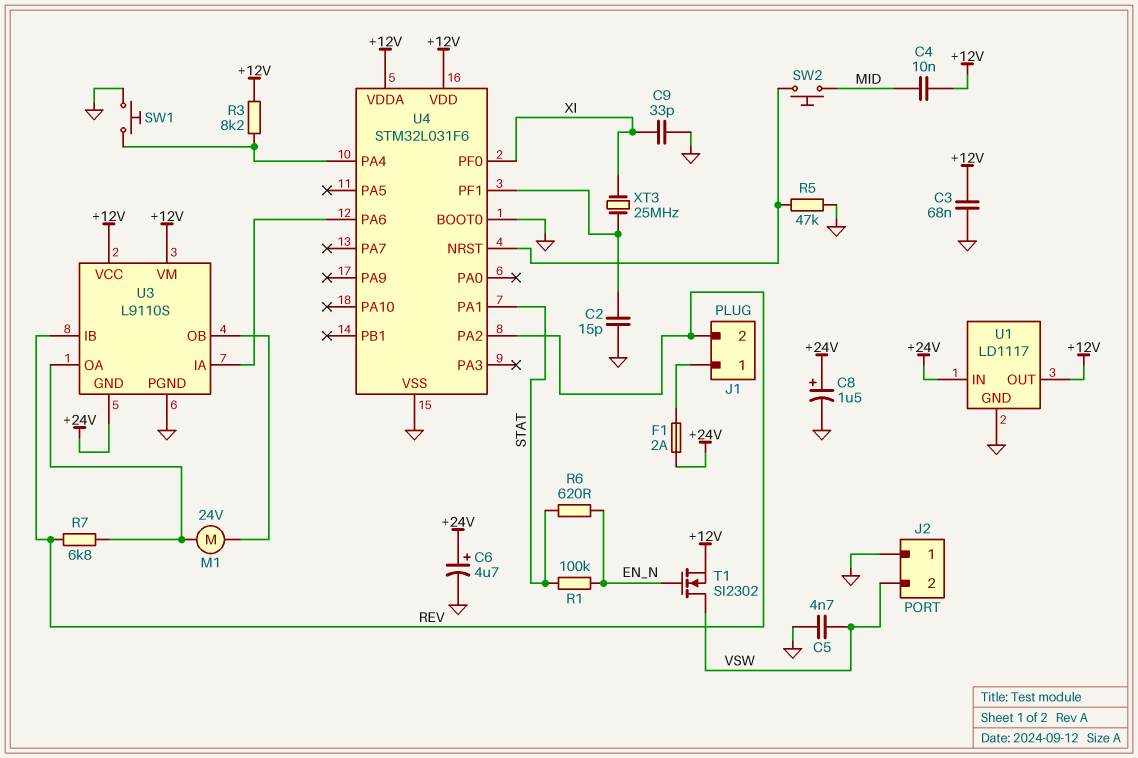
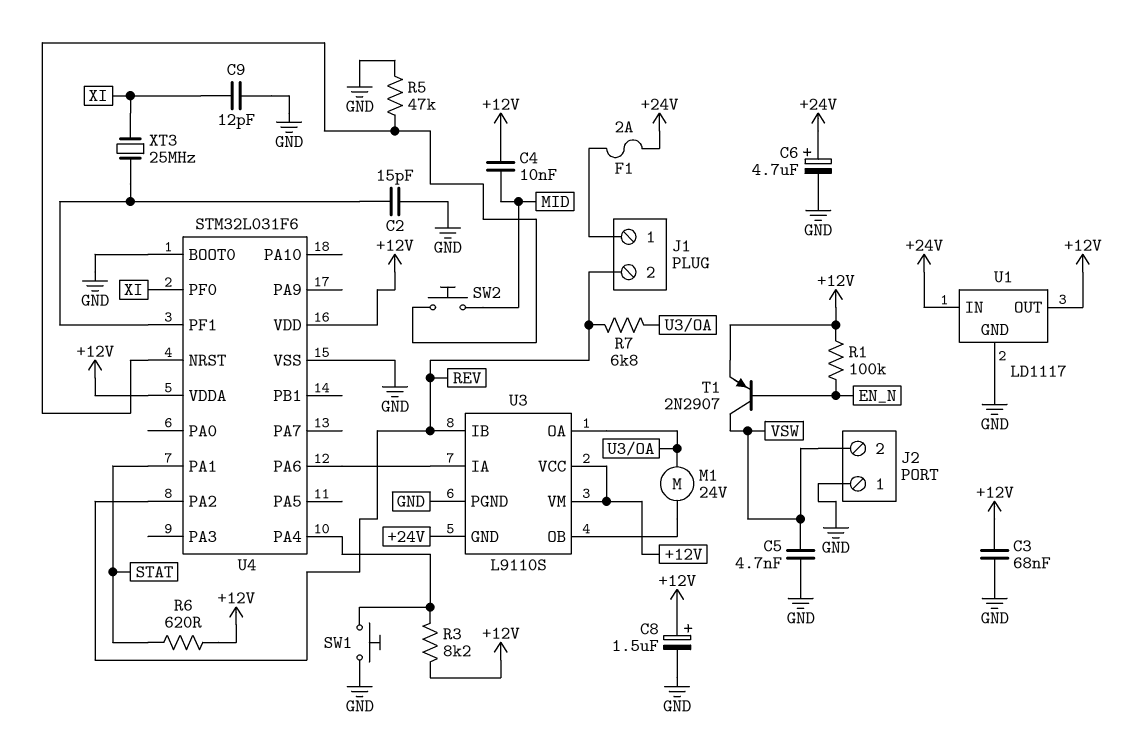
C8: 1.5uF (plus +24V, minus GND) -> 1.5uF (plus +12V, minus GND)
C9: 33pF (GND, XI) -> 12pF (GND, XI)
R1: 100k (EN_N, STAT) -> 100k (+12V, EN_N)
R6: 620 (EN_N, STAT) -> 620 (+12V, STAT)
T1: NMOS SI2302 (G EN_N, D VSW, S +12V) -> PNP 2N2907 (B EN_N, C VSW, E +12V)

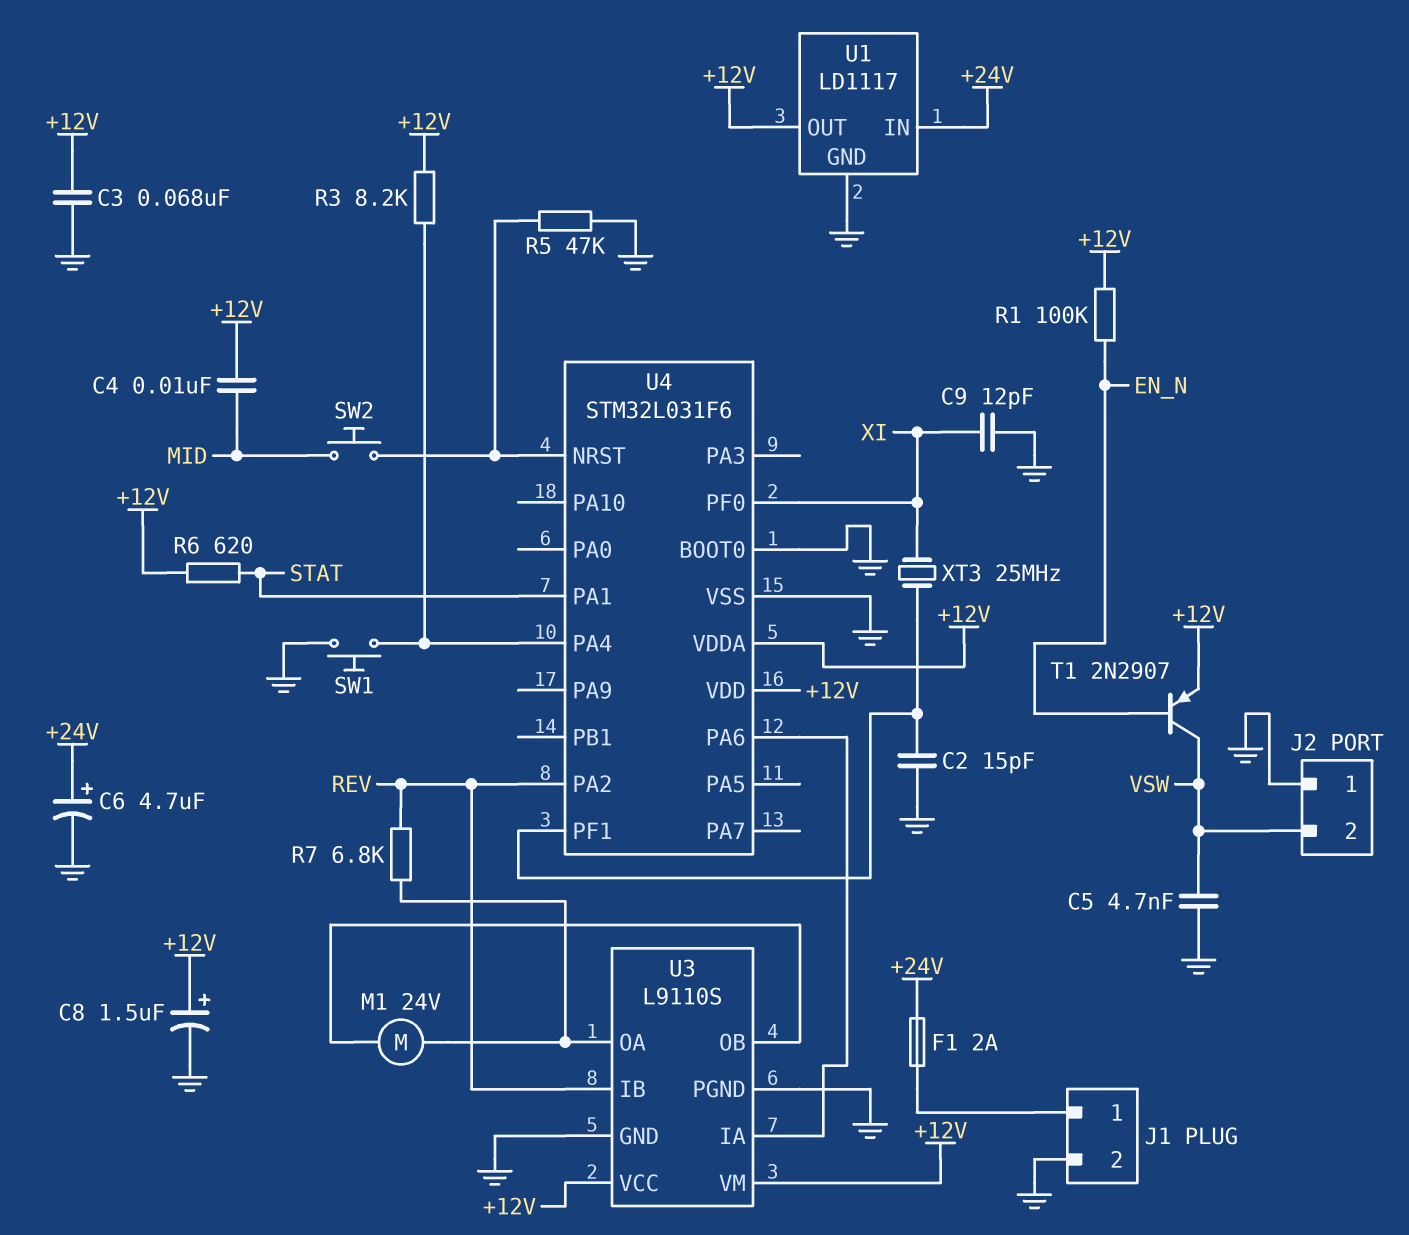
J1 pin 2: REV -> GND
U3 pin GND: +24V -> GND

